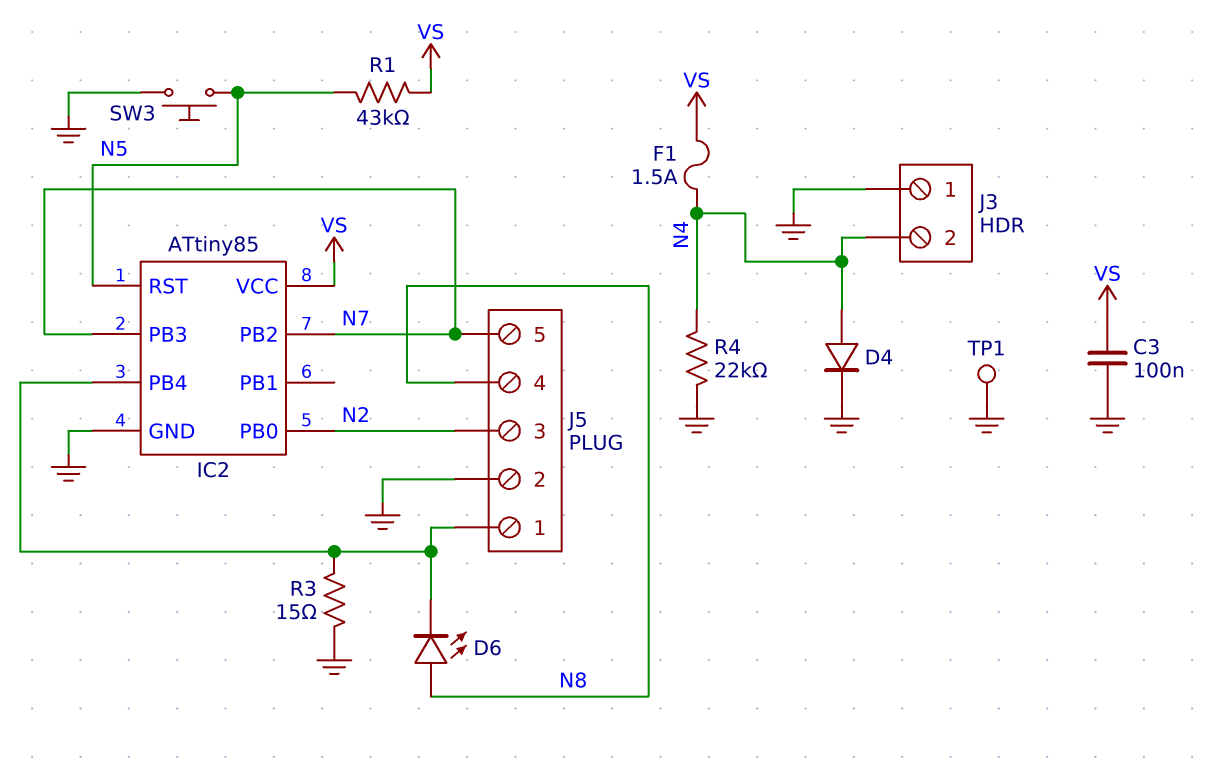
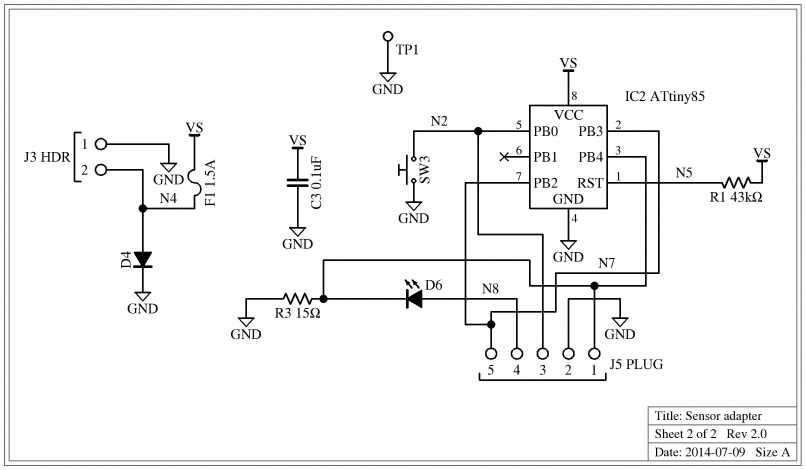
R4: 22k (GND, N4) -> none
SW3: button (GND, N5) -> button (GND, N2)

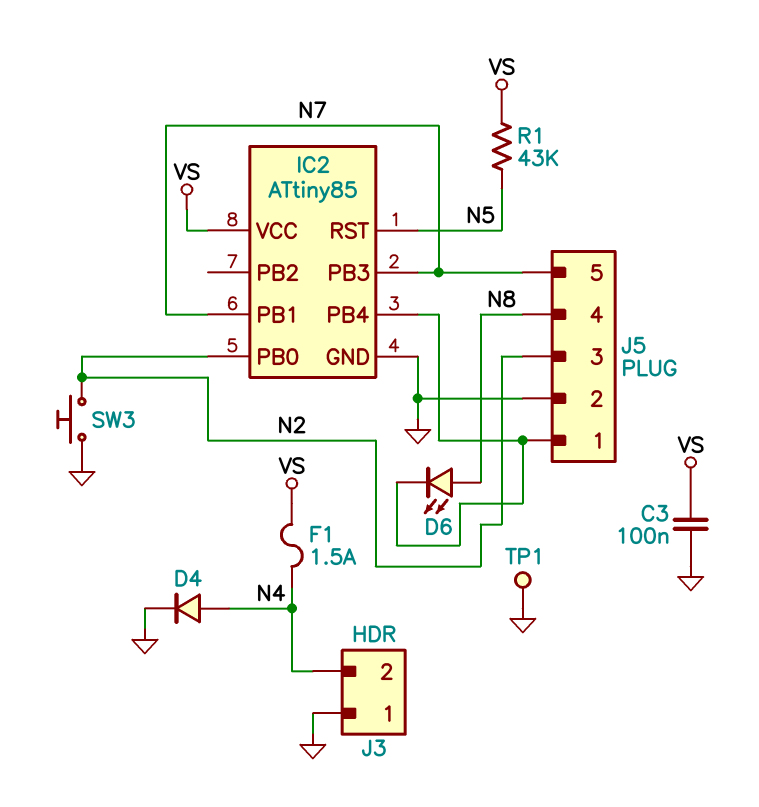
IC2 pin PB1: none -> N7
IC2 pin PB2: N7 -> none
R3: 15 (GND, IC2/PB4) -> none

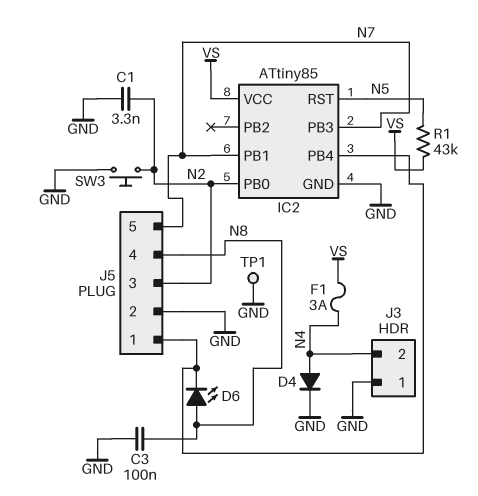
C1: none -> 3.3nF (GND, N2)
C3: 100nF (GND, VS) -> 100nF (GND, N8)
F1: 1.5A (N4, VS) -> 3A (N4, VS)

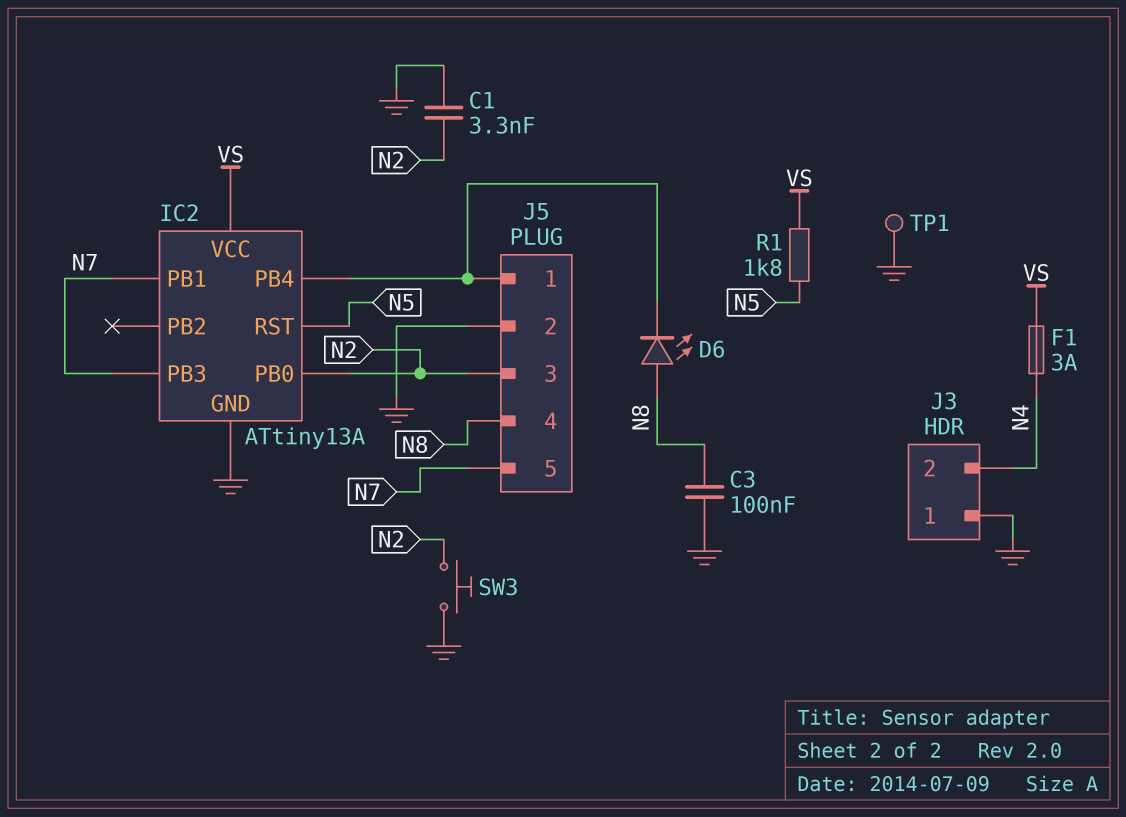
D4: diode (A N4, K GND) -> none
IC2: ATtiny85 -> ATtiny13A
R1: 43k (N5, VS) -> 1.8k (N5, VS)

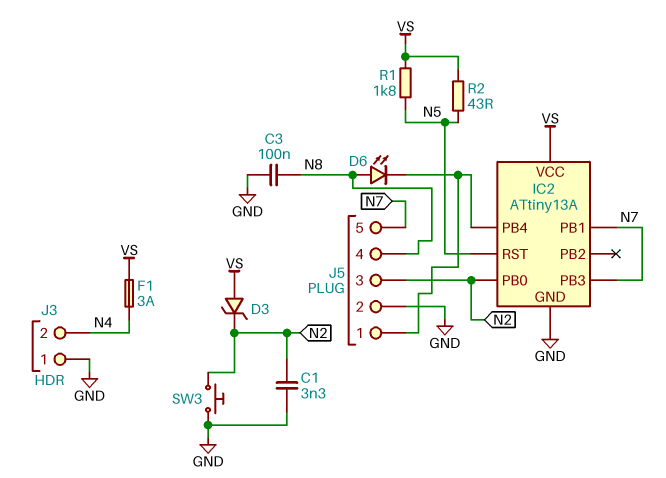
D3: none -> zener (A VS, K N2)
R2: none -> 43 (N5, VS)
TP1: test point (GND) -> none

